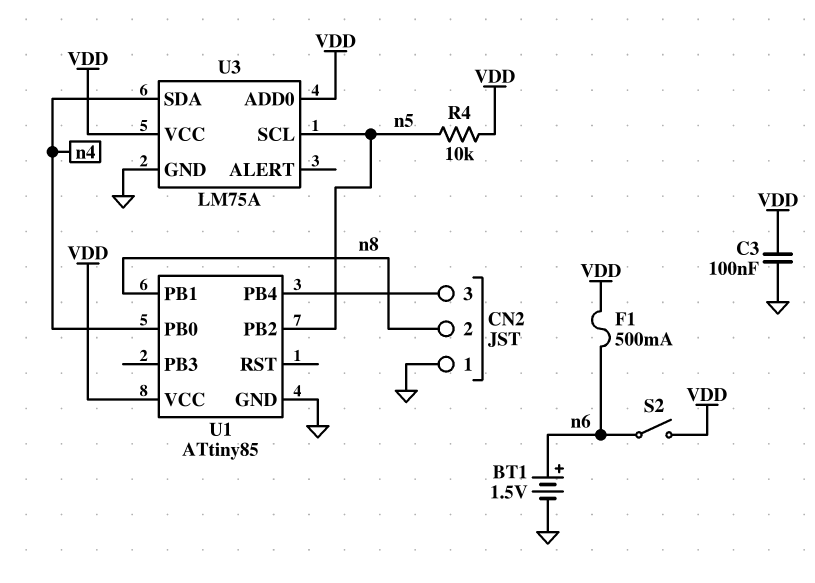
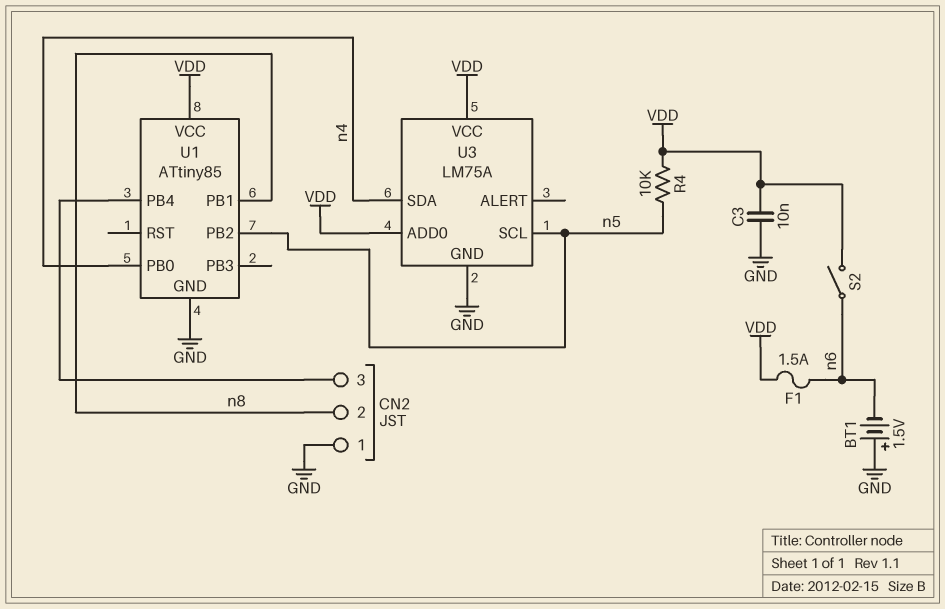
BT1: 1.5V (plus n6, minus GND) -> 1.5V (plus GND, minus n6)
C3: 100nF (GND, VDD) -> 10nF (GND, VDD)
F1: 500mA (VDD, n6) -> 1.5A (VDD, n6)

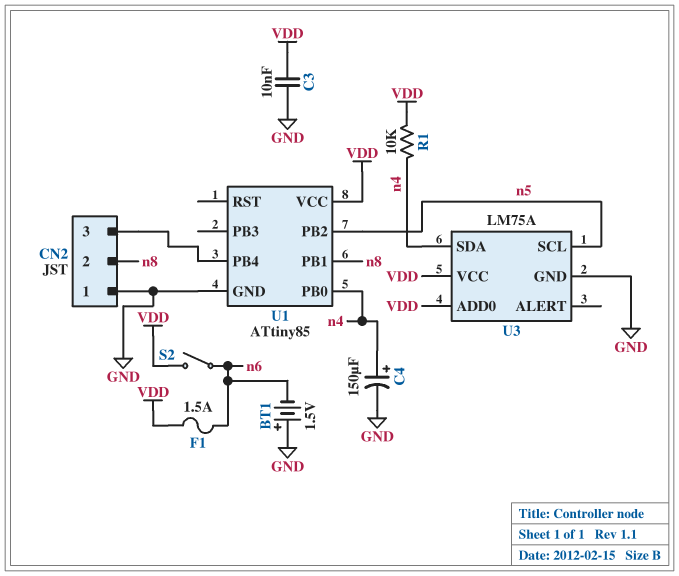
C4: none -> 150uF (plus n4, minus GND)
R1: none -> 10k (VDD, n4)
R4: 10k (VDD, n5) -> none

